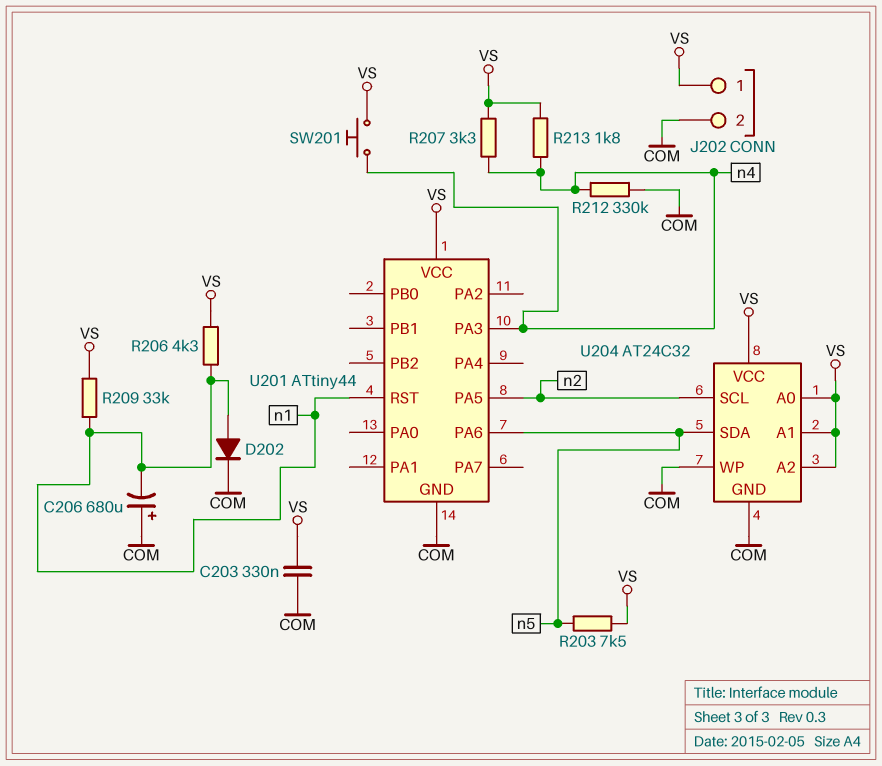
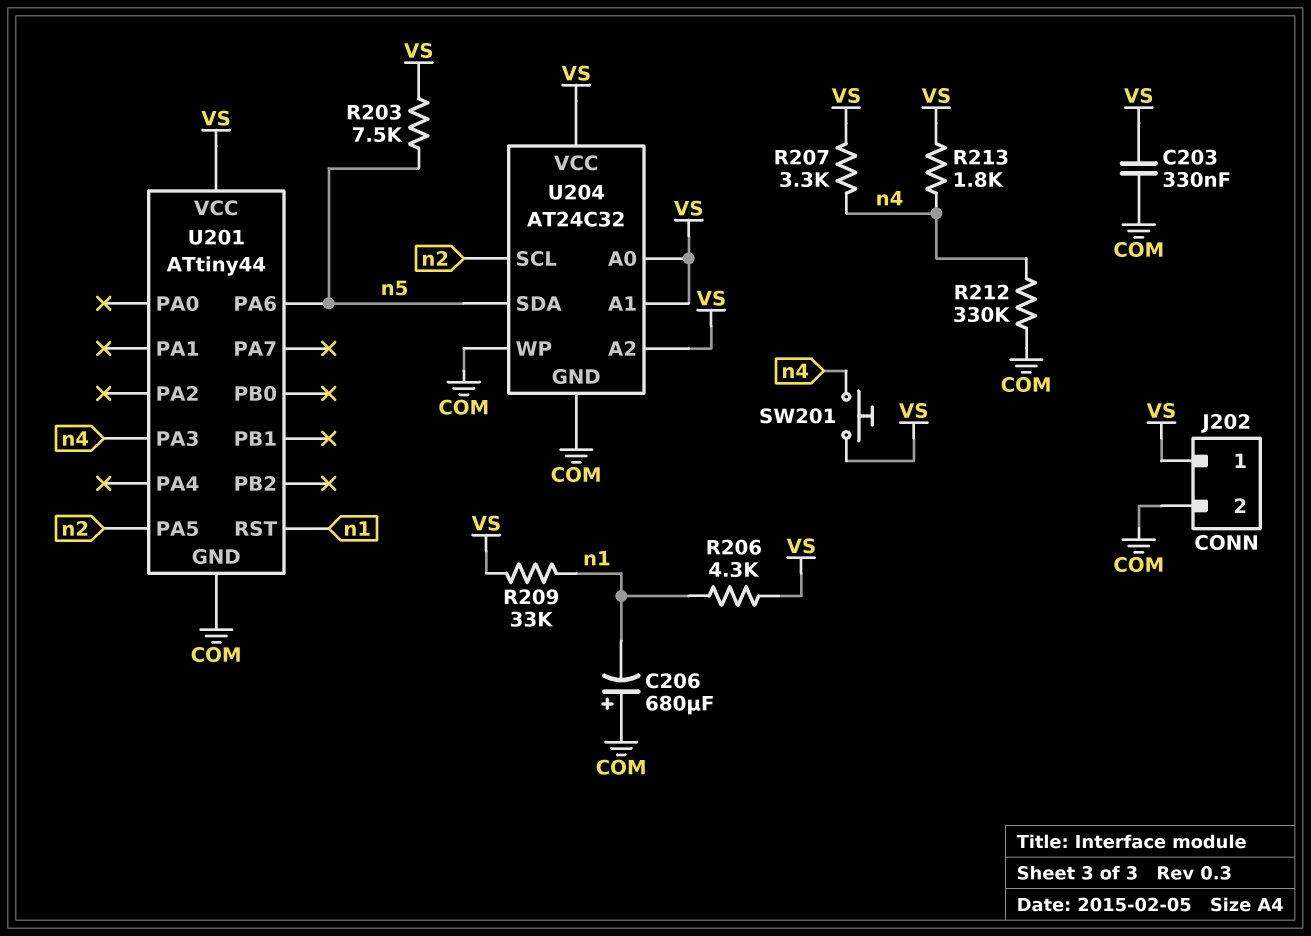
D202: diode (A n1, K COM) -> none

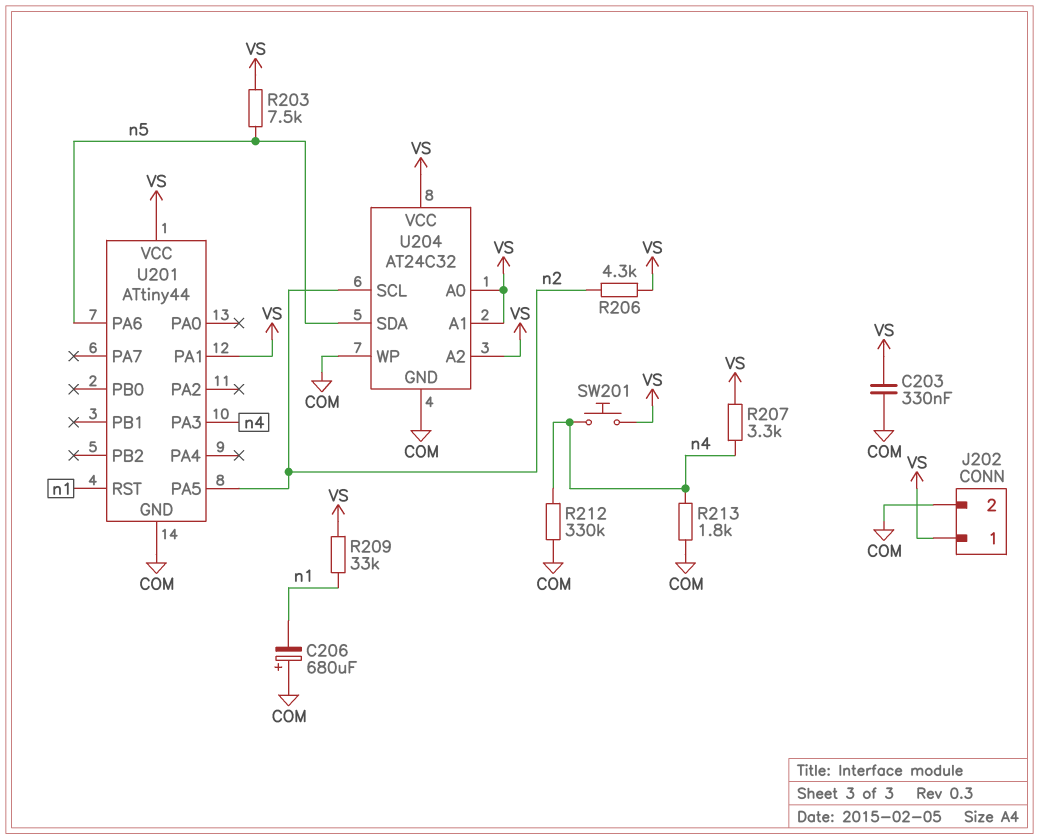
R206: 4.3k (VS, n1) -> 4.3k (VS, n2)
R213: 1.8k (VS, n4) -> 1.8k (COM, n4)
U201 pin PA1: none -> VS

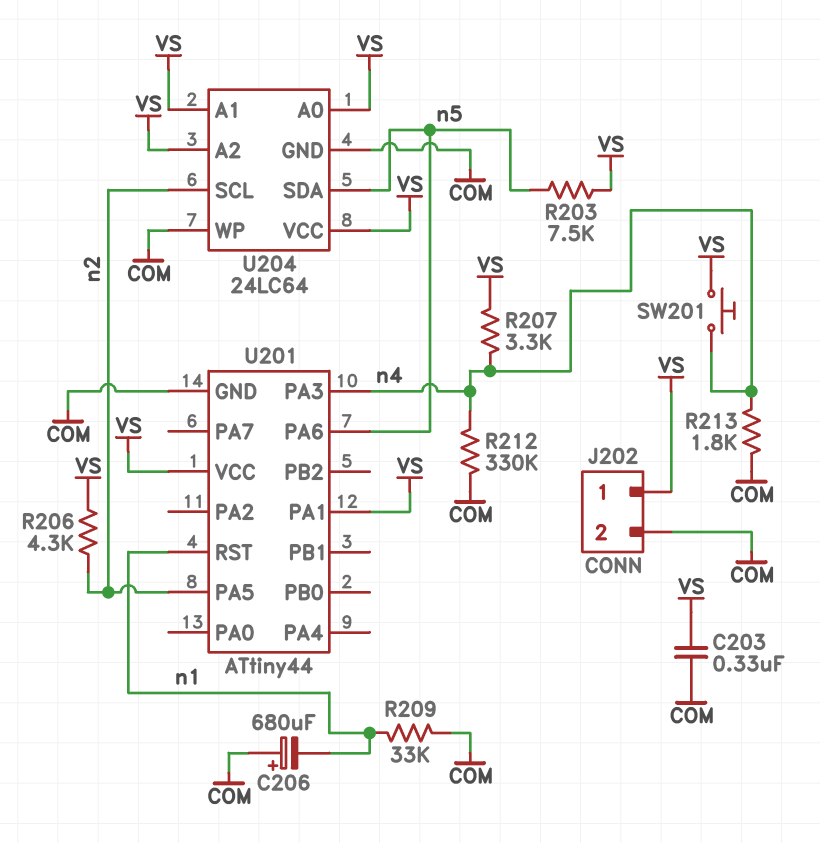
R209: 33k (VS, n1) -> 33k (COM, n1)
U204: AT24C32 -> 24LC64

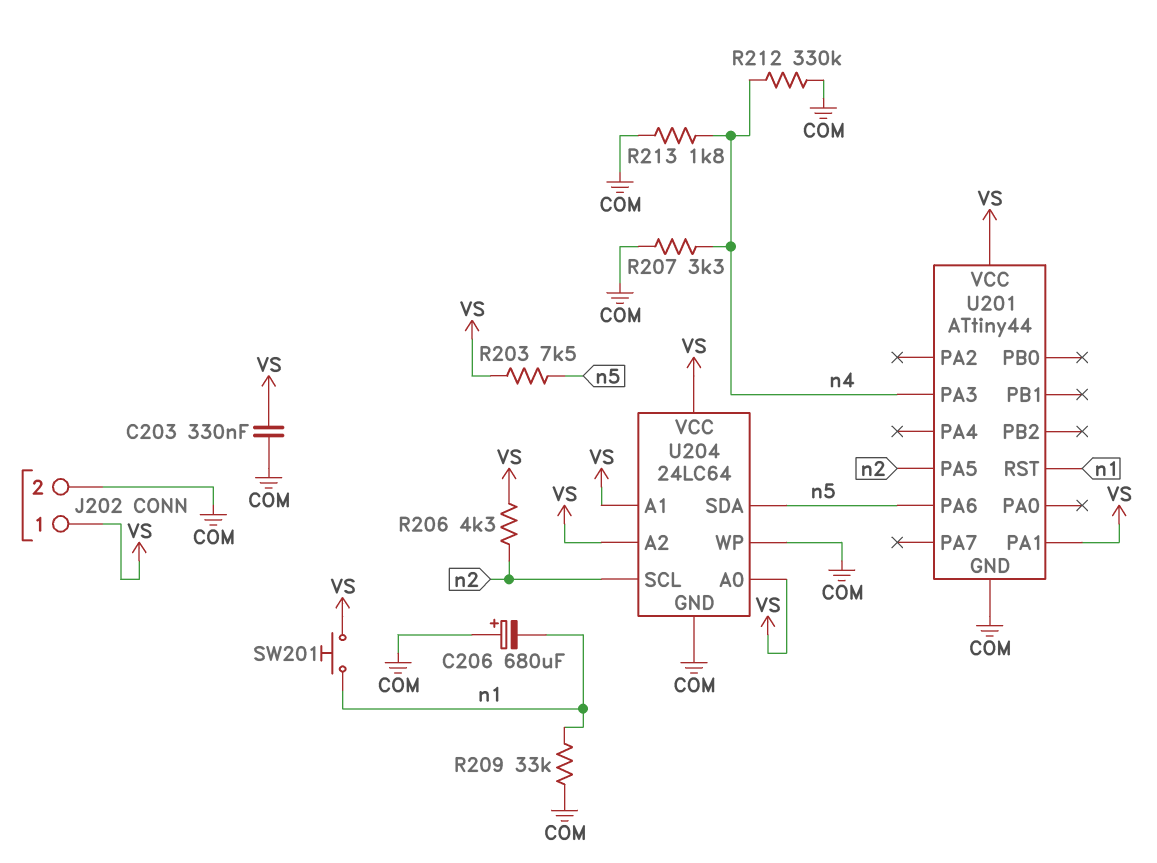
R207: 3.3k (VS, n4) -> 3.3k (COM, n4)
SW201: button (VS, n4) -> button (VS, n1)

